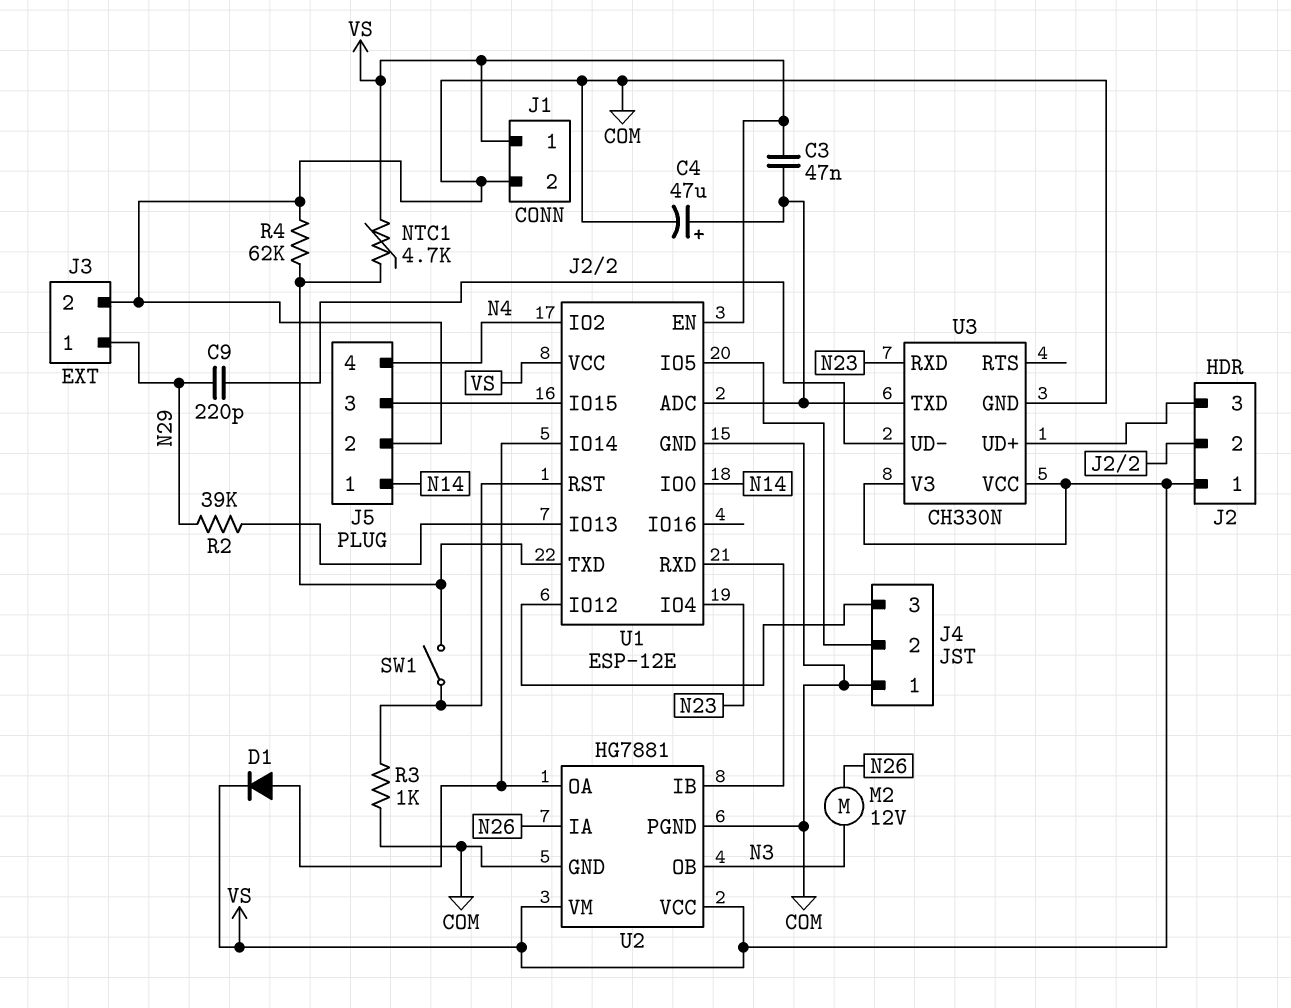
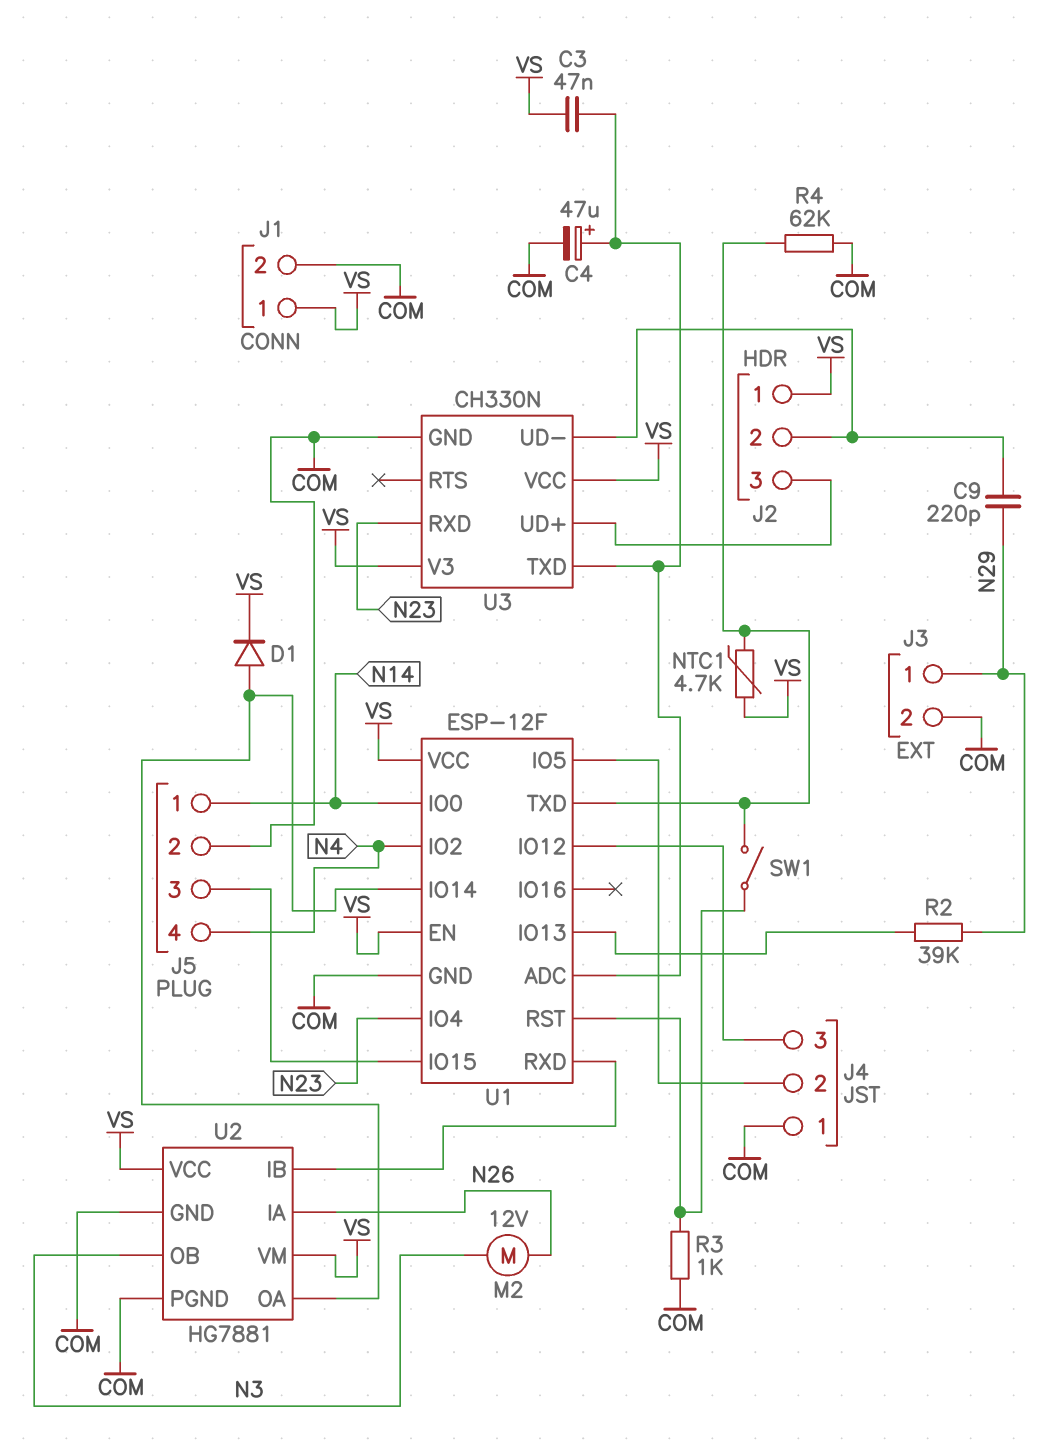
U1: ESP-12E -> ESP-12F

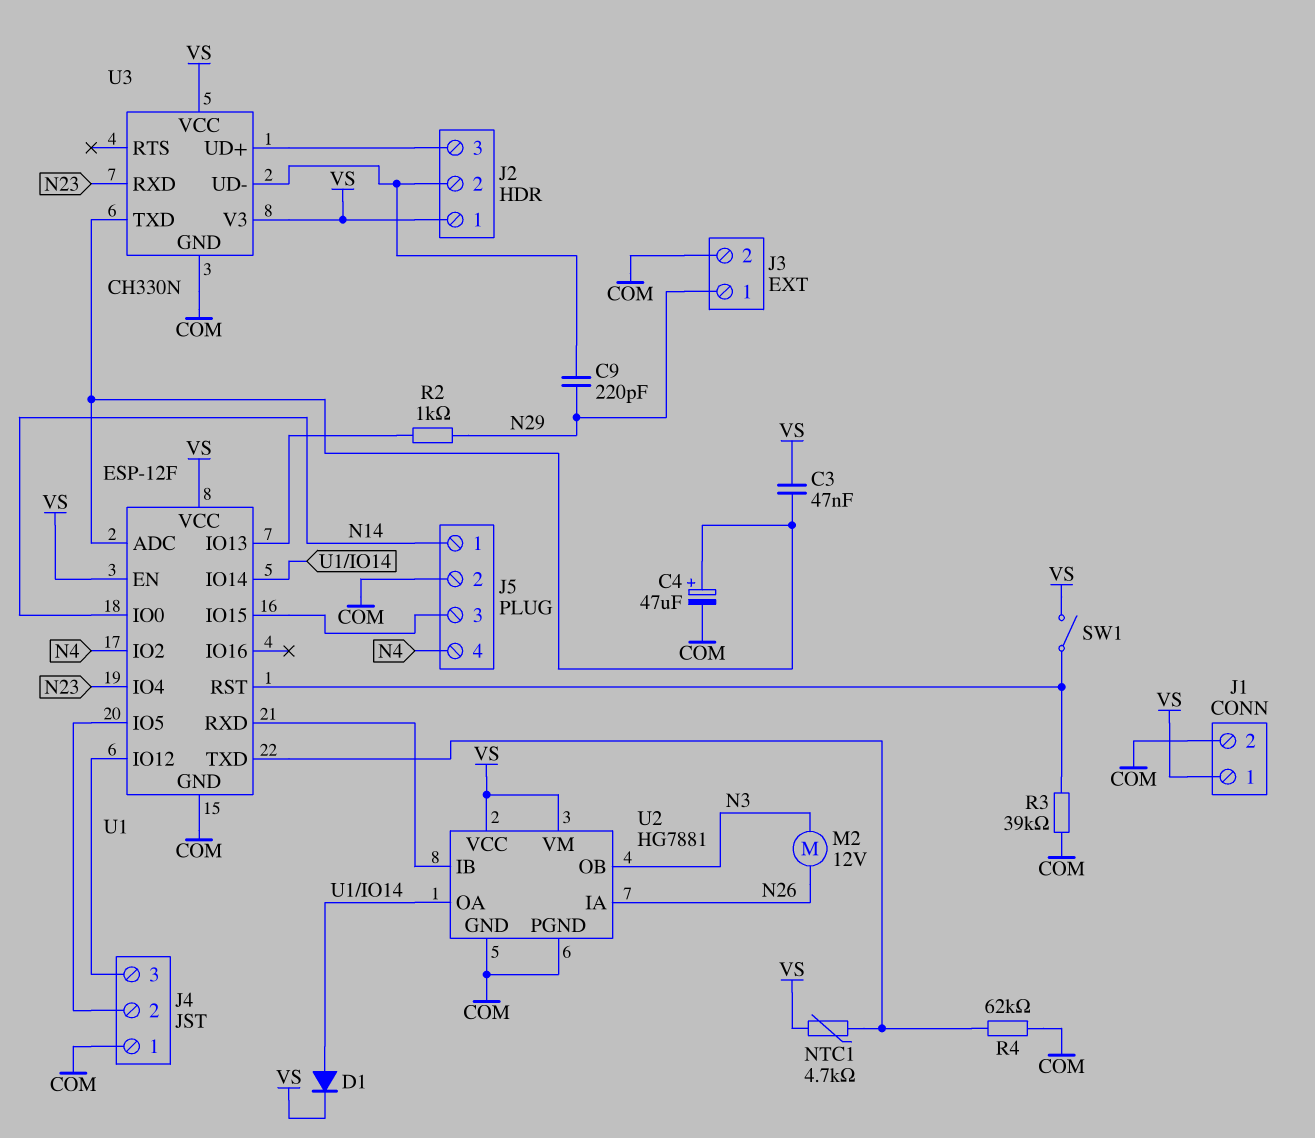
R2: 39k (N29, U1/IO13) -> 1k (N29, U1/IO13)
R3: 1k (COM, U1/RST) -> 39k (COM, U1/RST)
SW1: switch (U1/RST, U1/TXD) -> switch (U1/RST, VS)

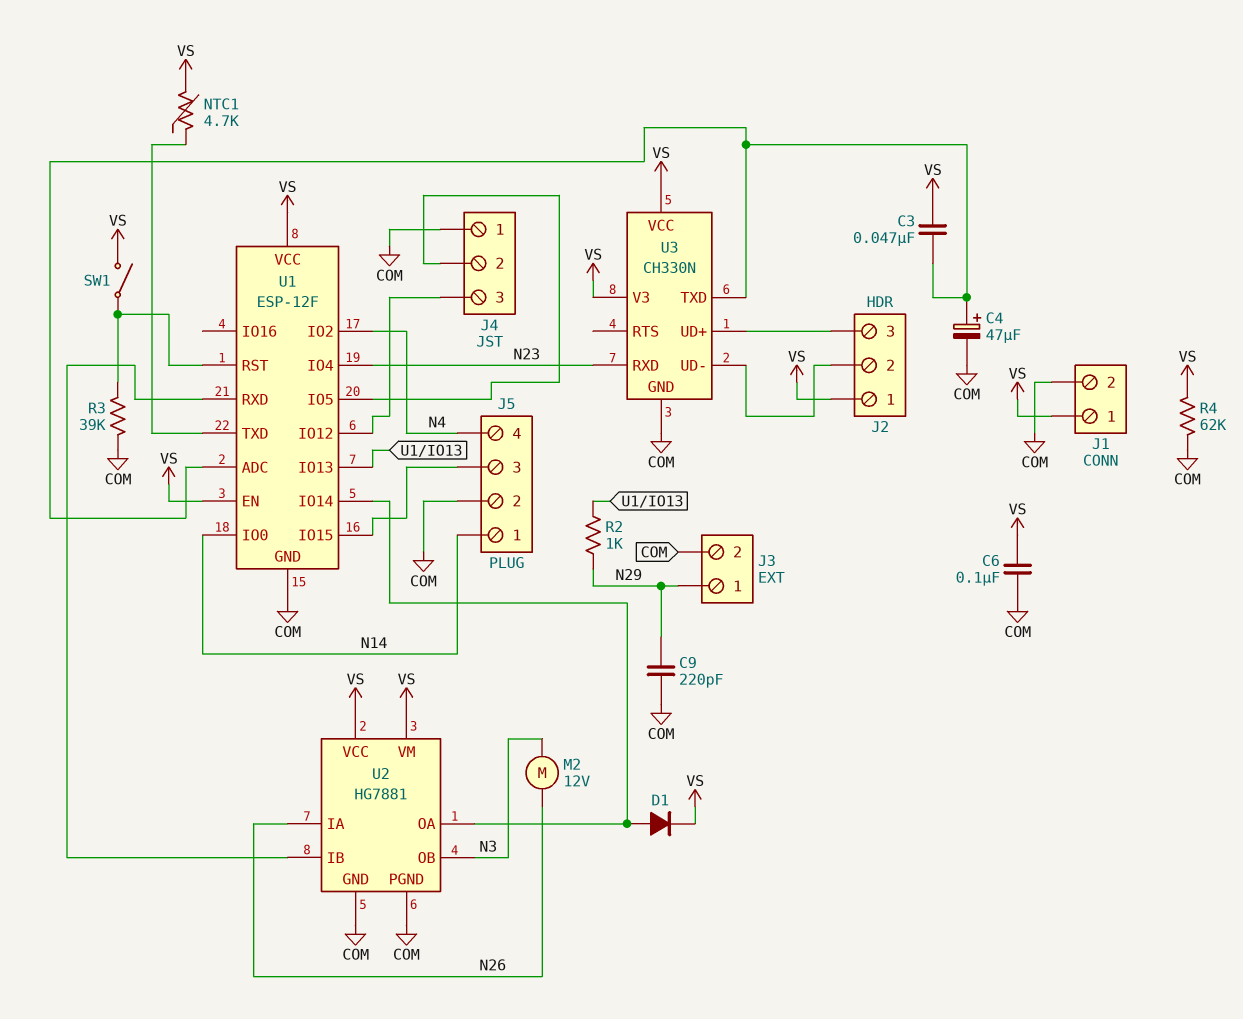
C6: none -> 100nF (COM, VS)
C9: 220pF (J2/2, N29) -> 220pF (COM, N29)
R4: 62k (COM, U1/TXD) -> 62k (COM, VS)

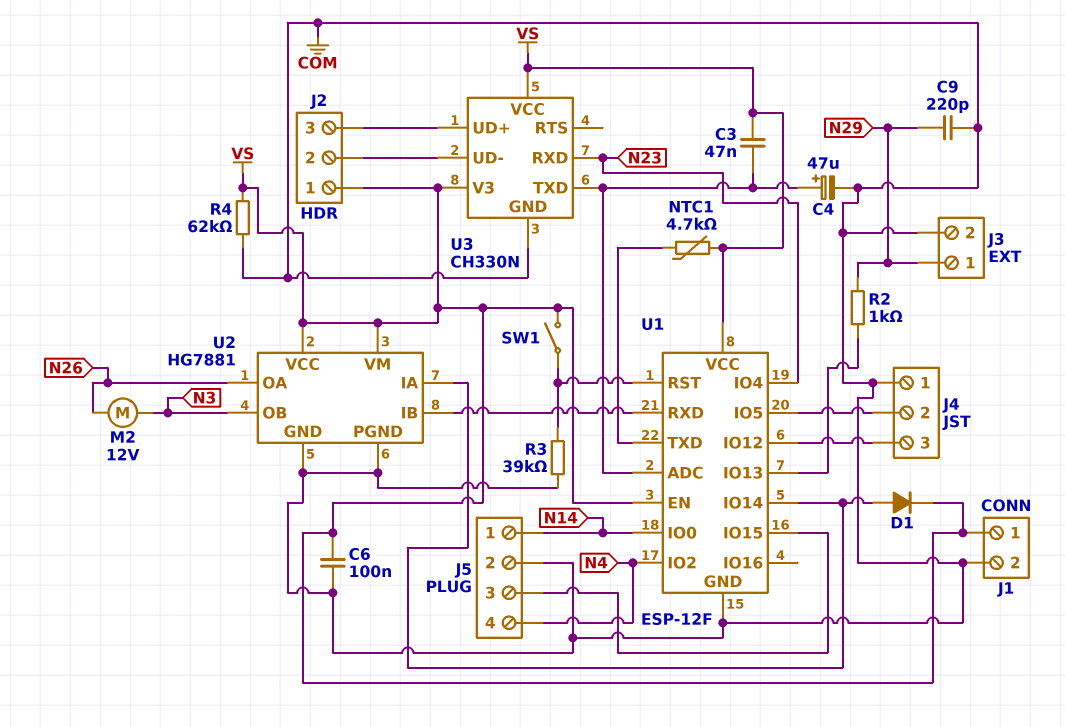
U2 pin IA: N26 -> U1/IO14
U2 pin OA: U1/IO14 -> N26

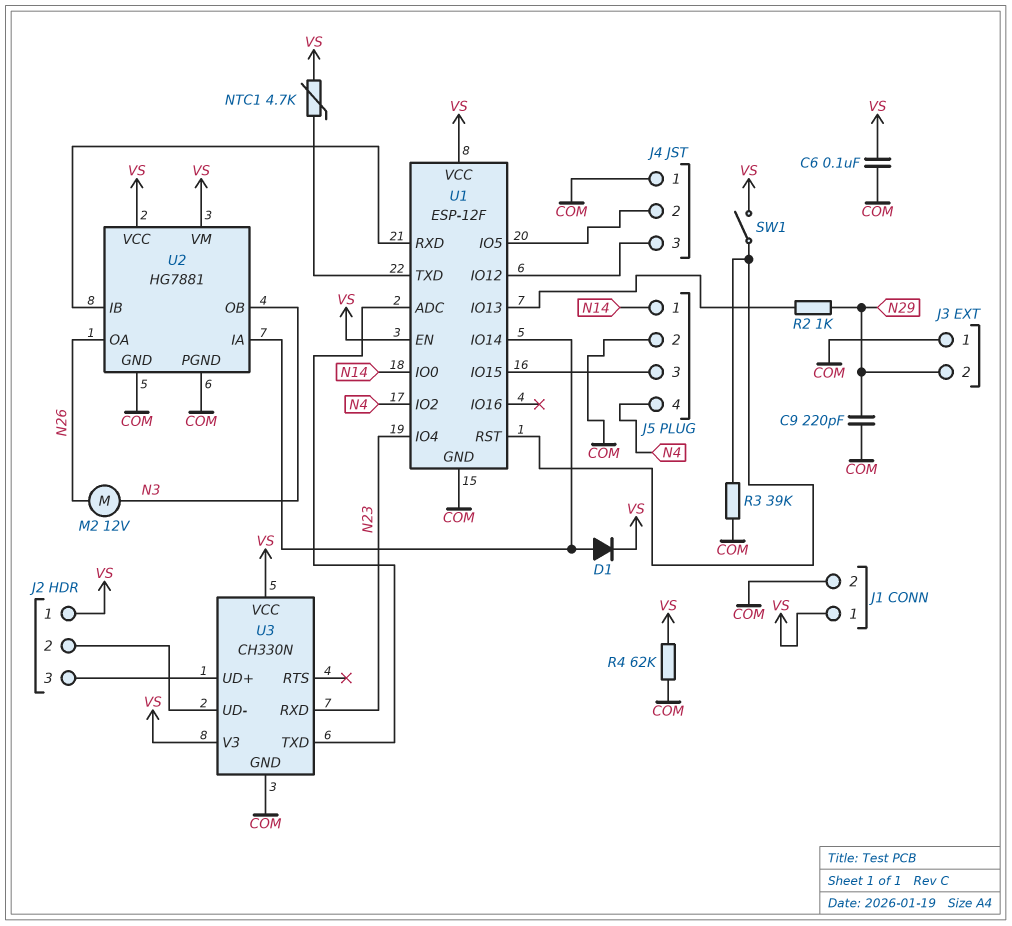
C3: 47nF (U1/ADC, VS) -> none
C4: 47uF (plus U1/ADC, minus COM) -> none
J3 pin 1: N29 -> COM
J3 pin 2: COM -> N29

